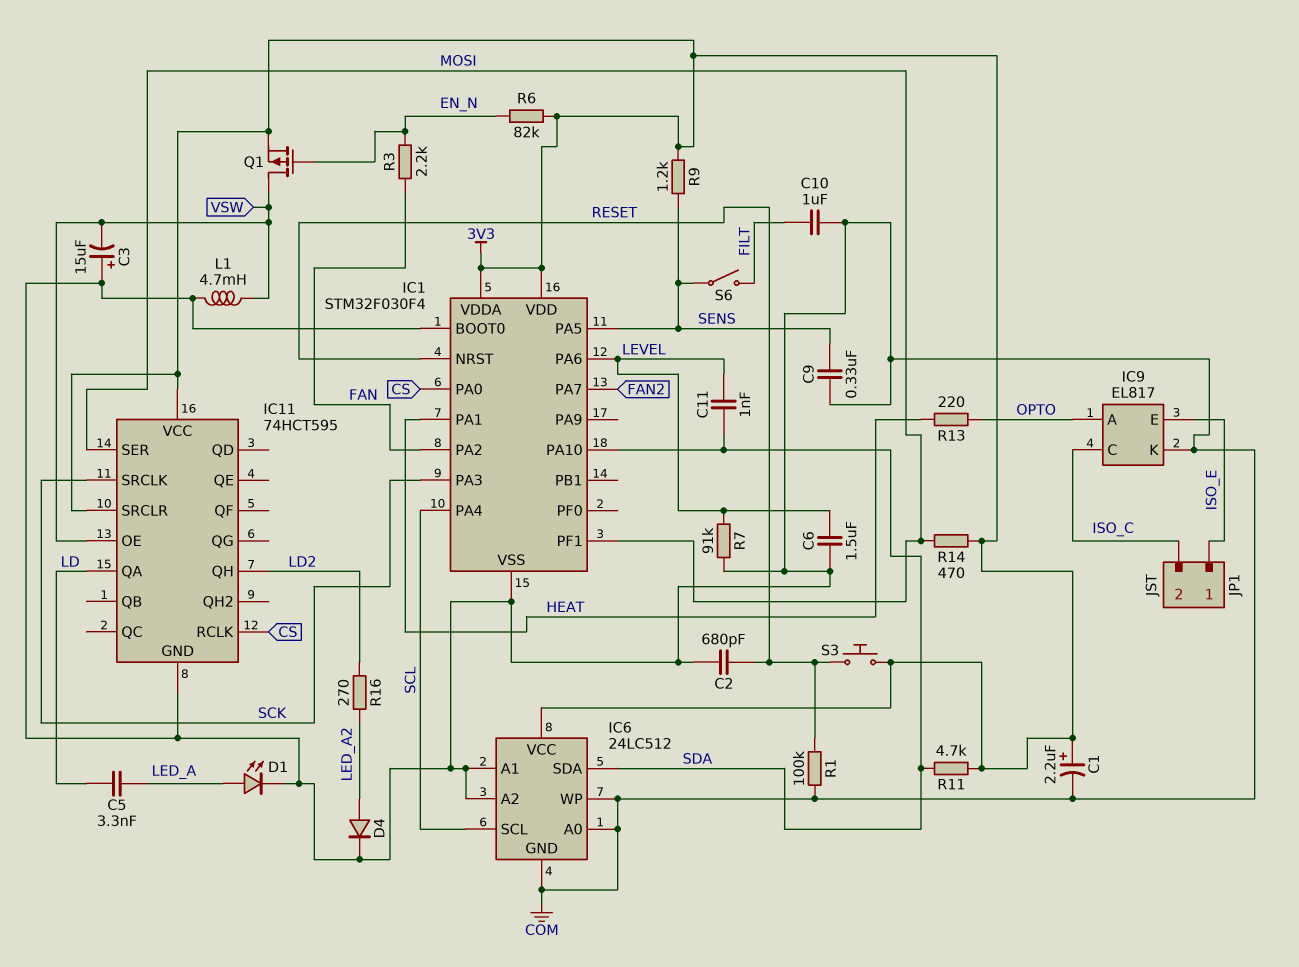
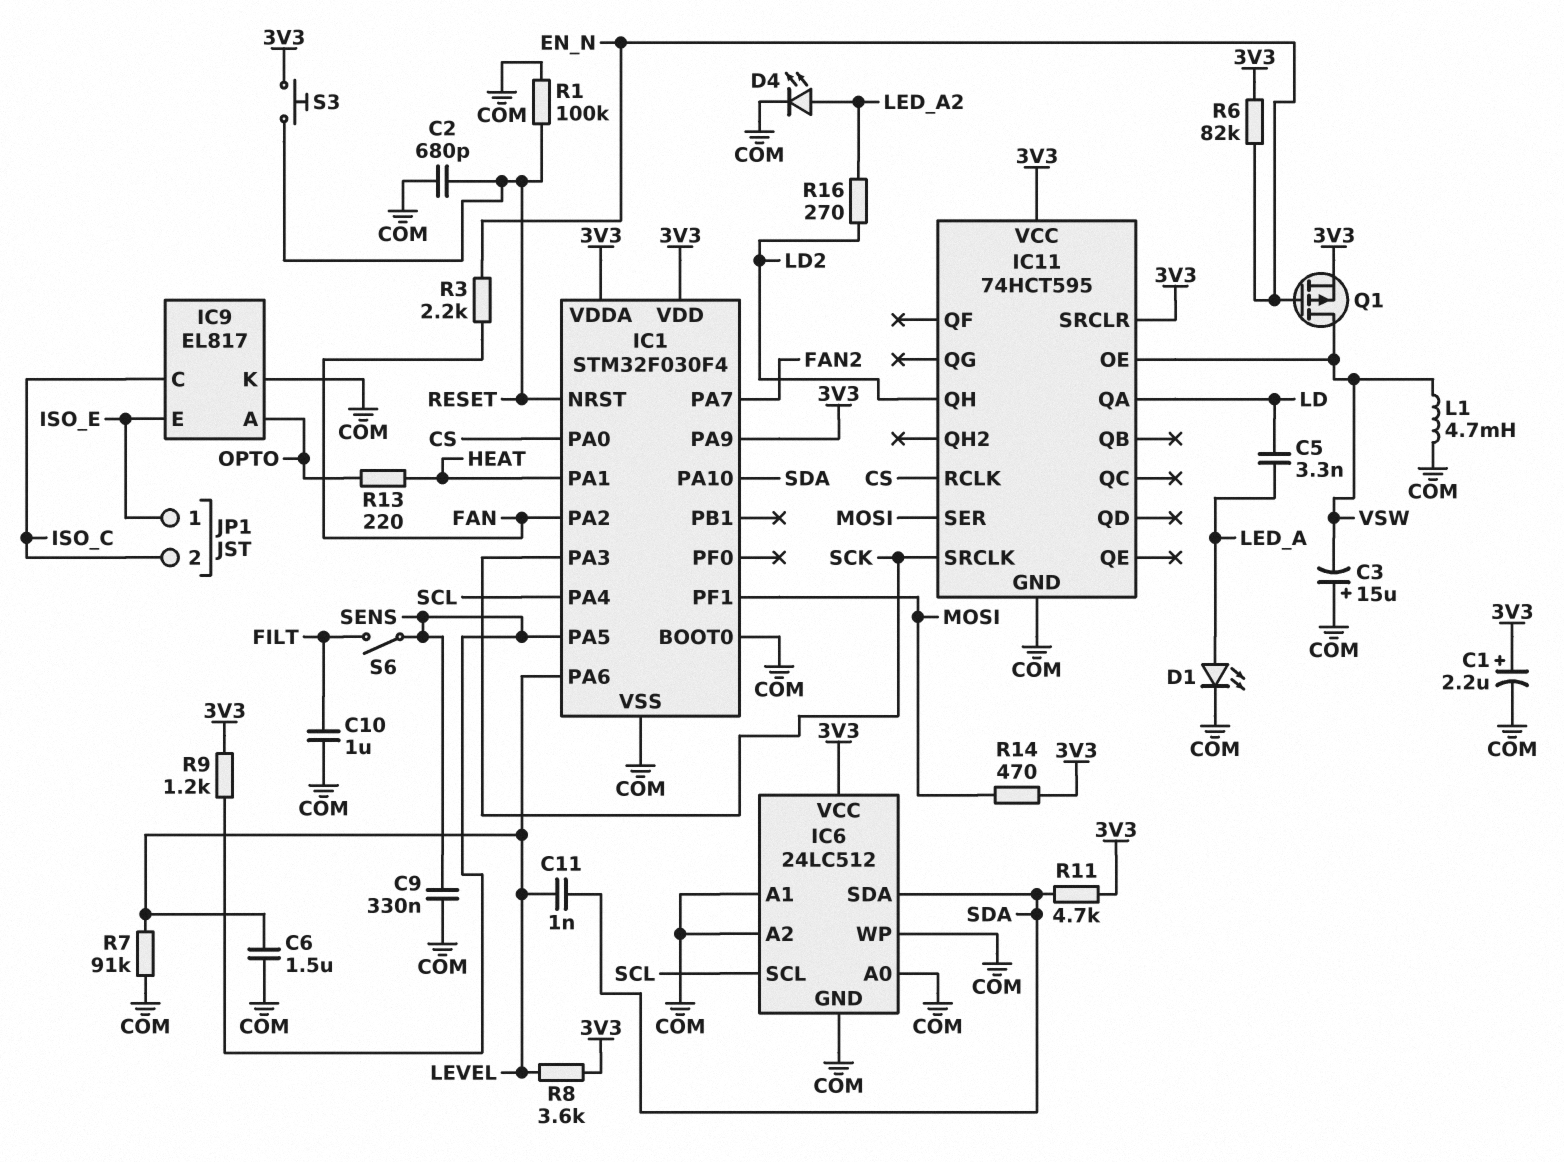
D4: diode (A LED_A2, K COM) -> LED (A LED_A2, K COM)
IC1 pin PA9: none -> 3V3
R8: none -> 3.6k (3V3, LEVEL)

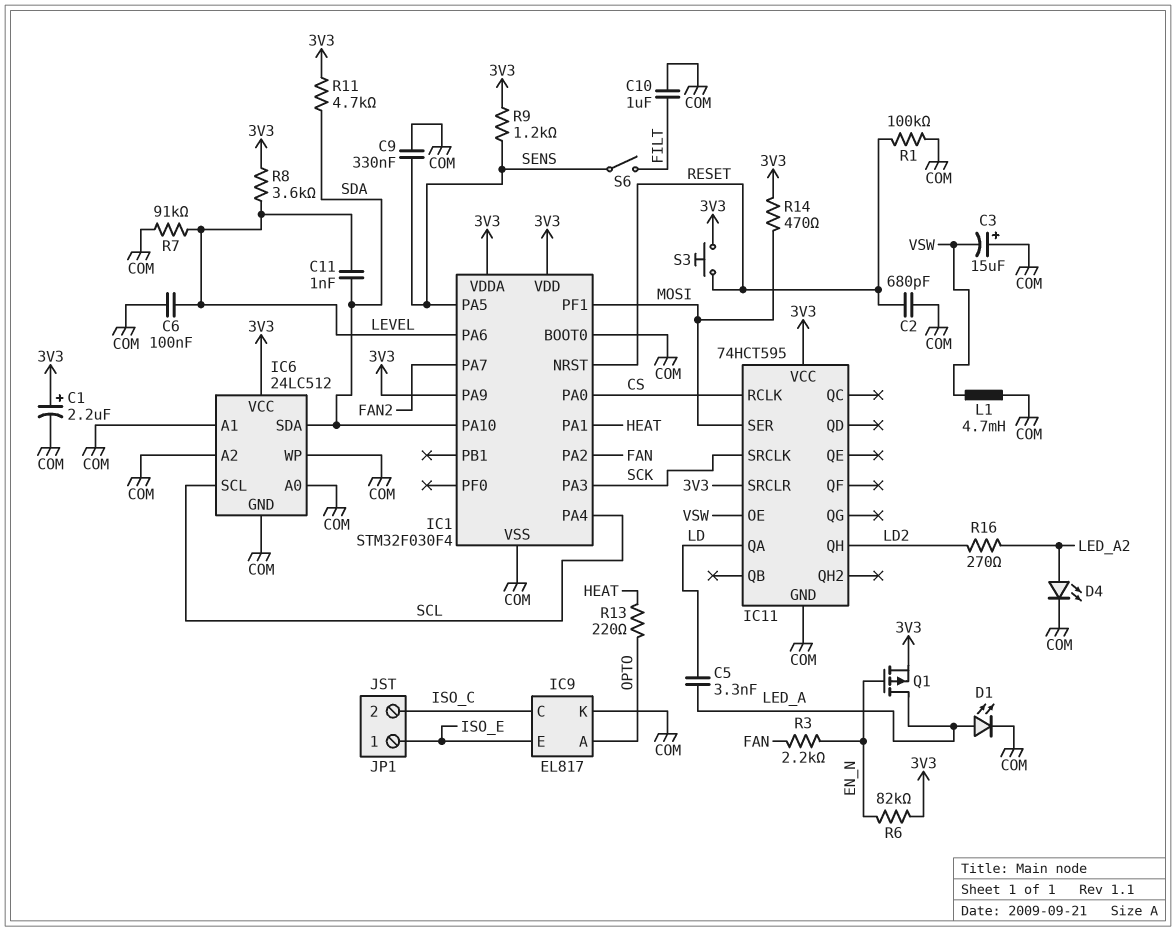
C6: 1.5uF (COM, LEVEL) -> 100nF (COM, LEVEL)
Q1: PMOS (G EN_N, D VSW, S 3V3) -> PMOS (G EN_N, D LED_A, S 3V3)

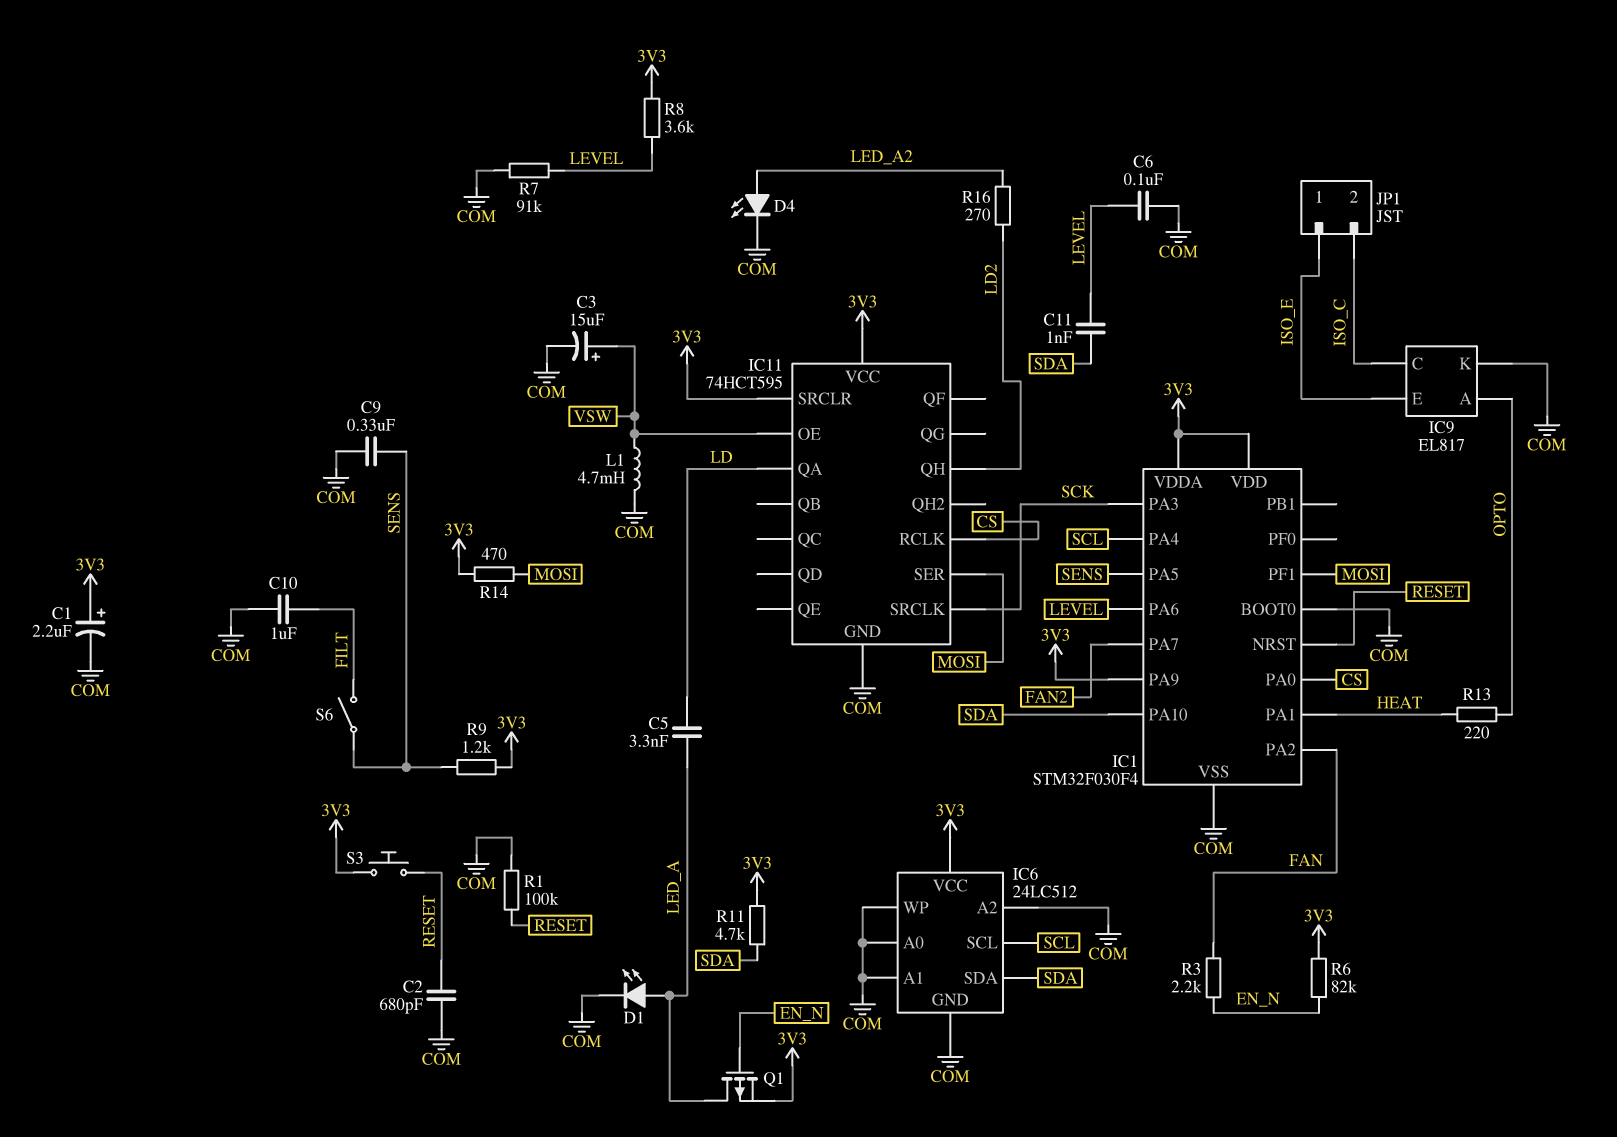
C3: 15uF (plus COM, minus VSW) -> 15uF (plus VSW, minus COM)

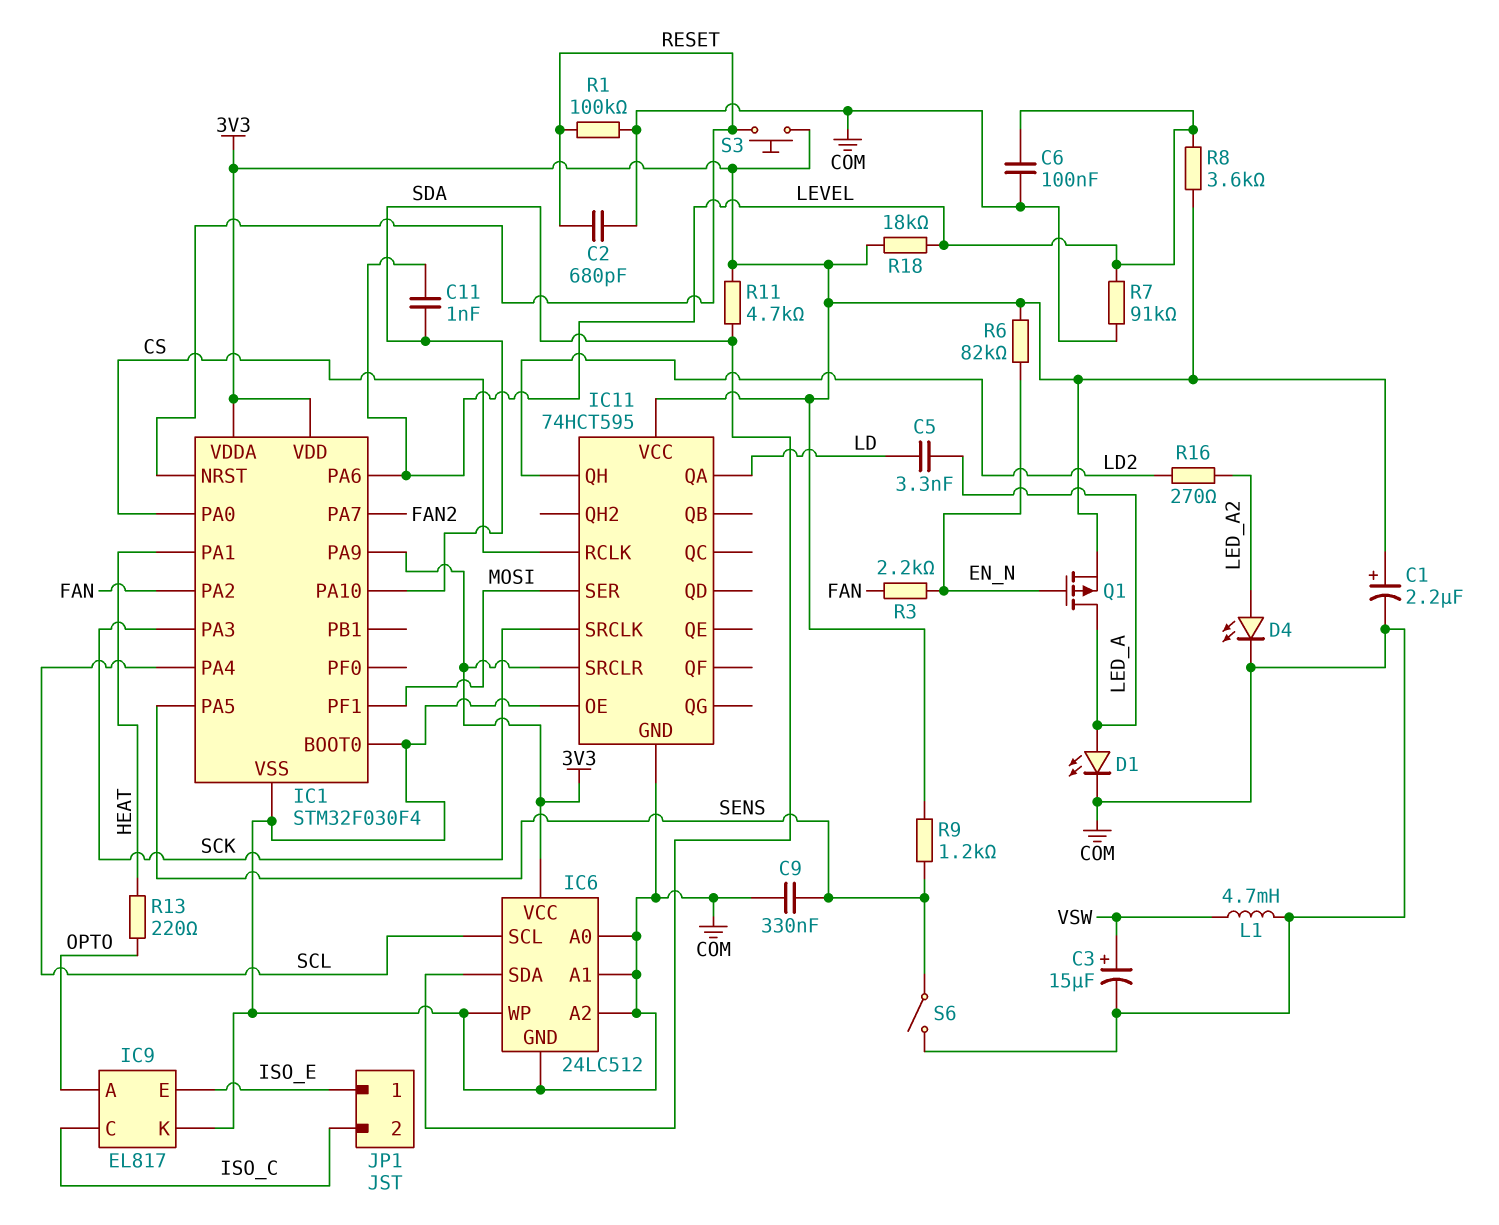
C10: 1uF (COM, FILT) -> none
IC11 pin OE: VSW -> COM
R14: 470 (3V3, MOSI) -> none
R18: none -> 18k (3V3, LEVEL)
S6: switch (FILT, SENS) -> switch (COM, SENS)

